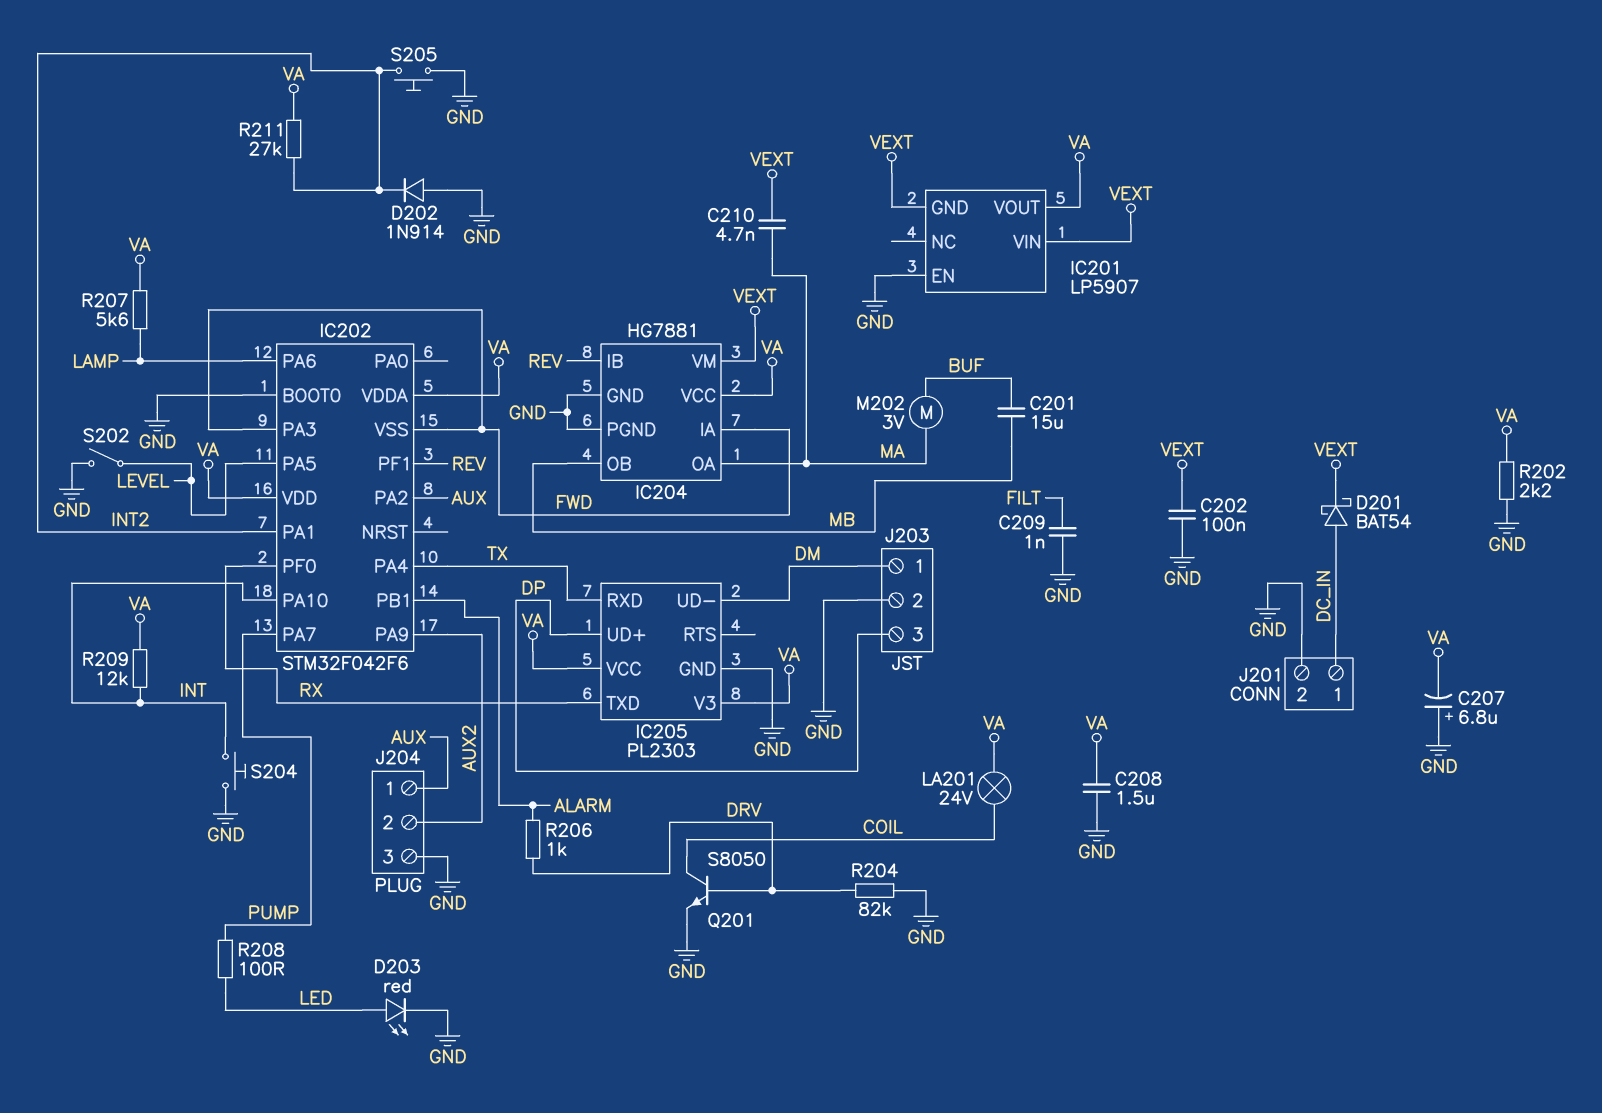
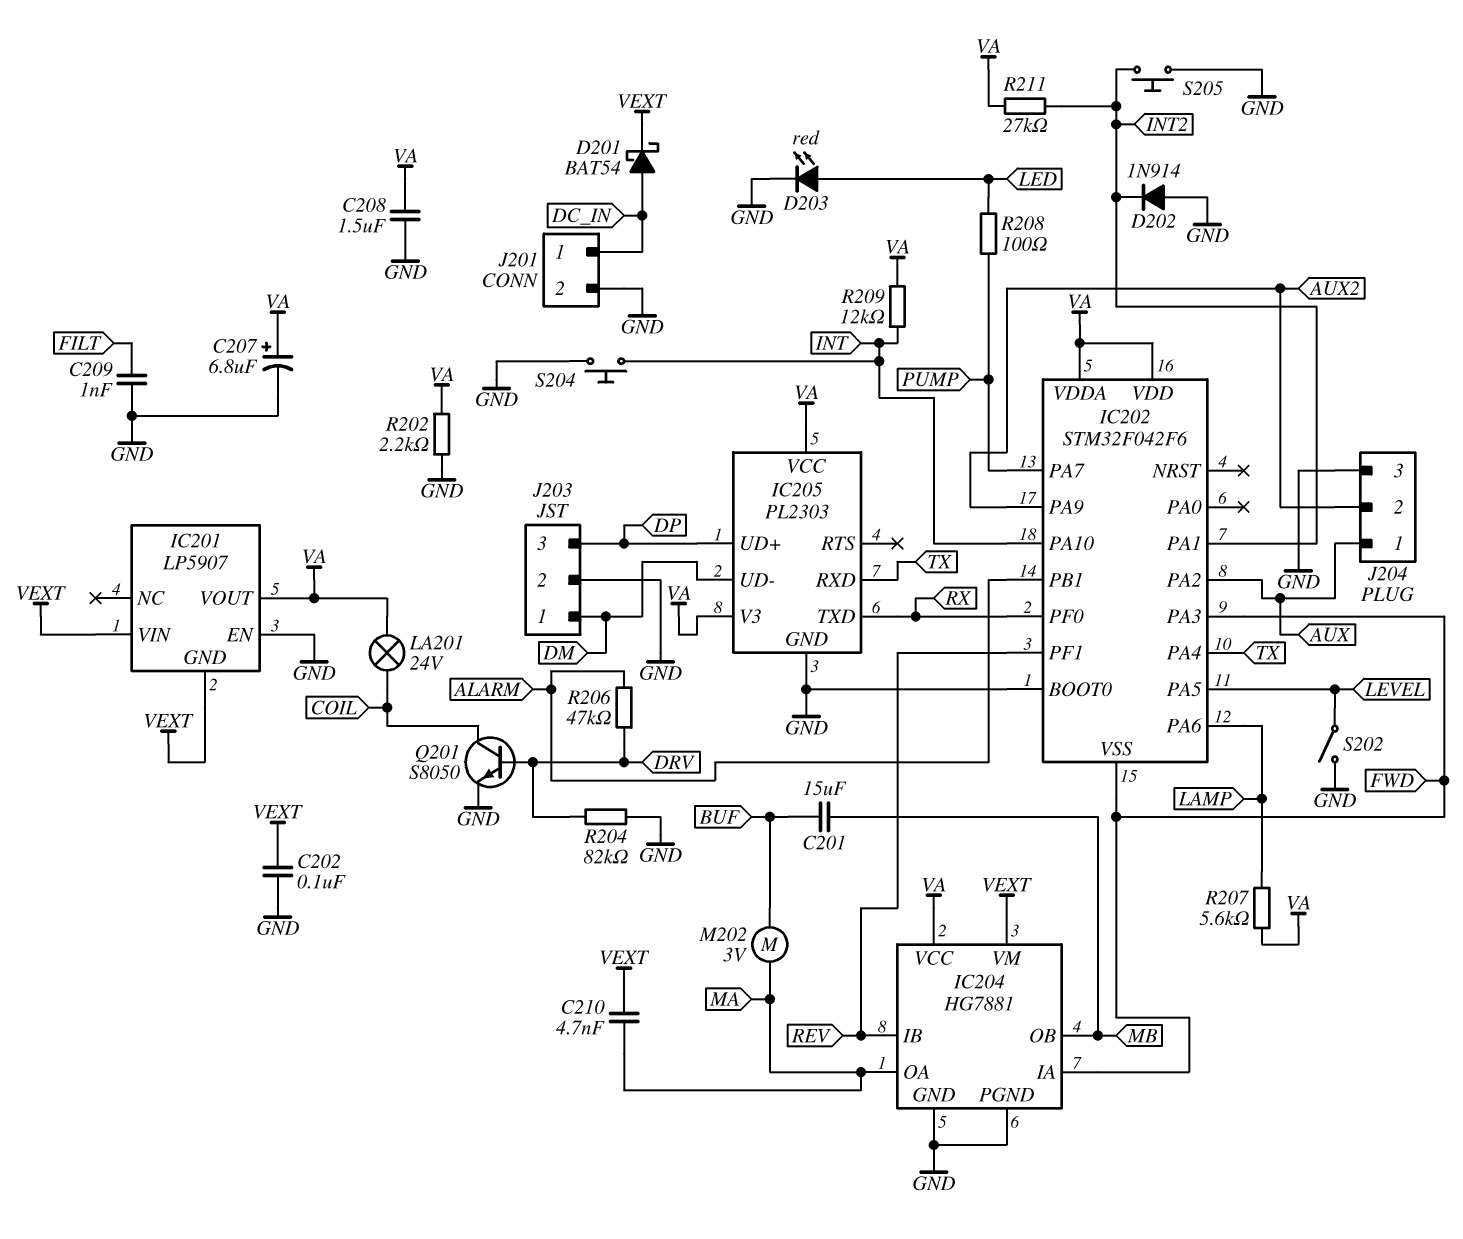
C207: 6.8uF (plus GND, minus VA) -> 6.8uF (plus VA, minus GND)
R206: 1k (ALARM, DRV) -> 47k (ALARM, DRV)

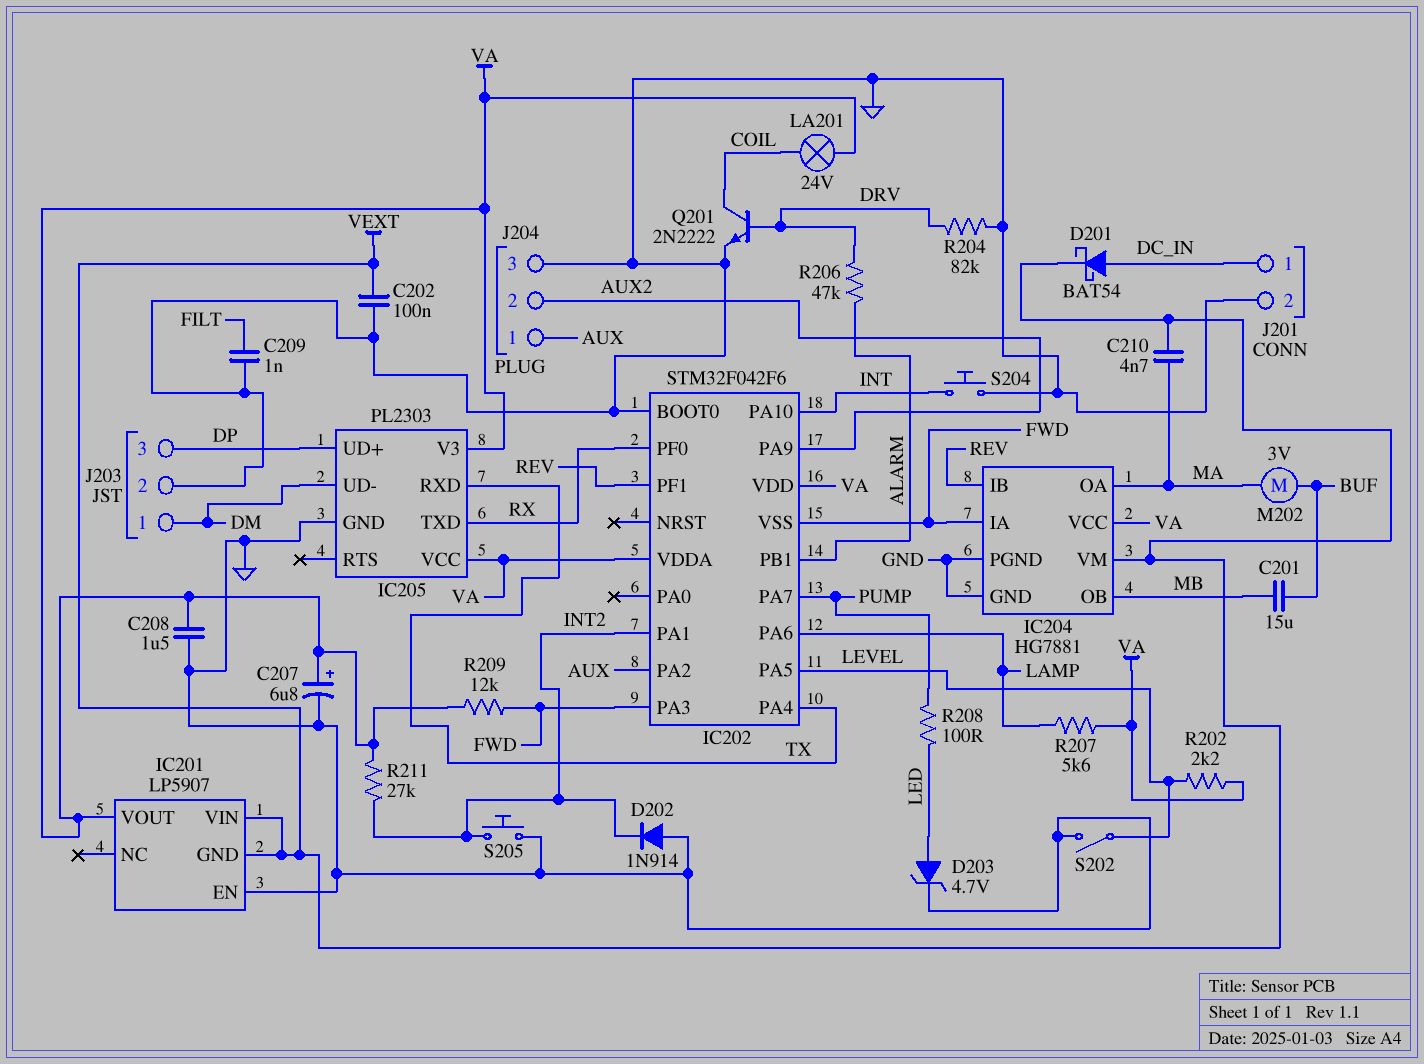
D203: LED red (A LED, K GND) -> zener 4.7V (A LED, K GND)
Q201: NPN S8050 (B DRV, C COIL, E GND) -> NPN 2N2222 (B DRV, C COIL, E GND)
R202: 2.2k (GND, VA) -> 2.2k (LEVEL, VA)
R209: 12k (INT, VA) -> 12k (FWD, VA)

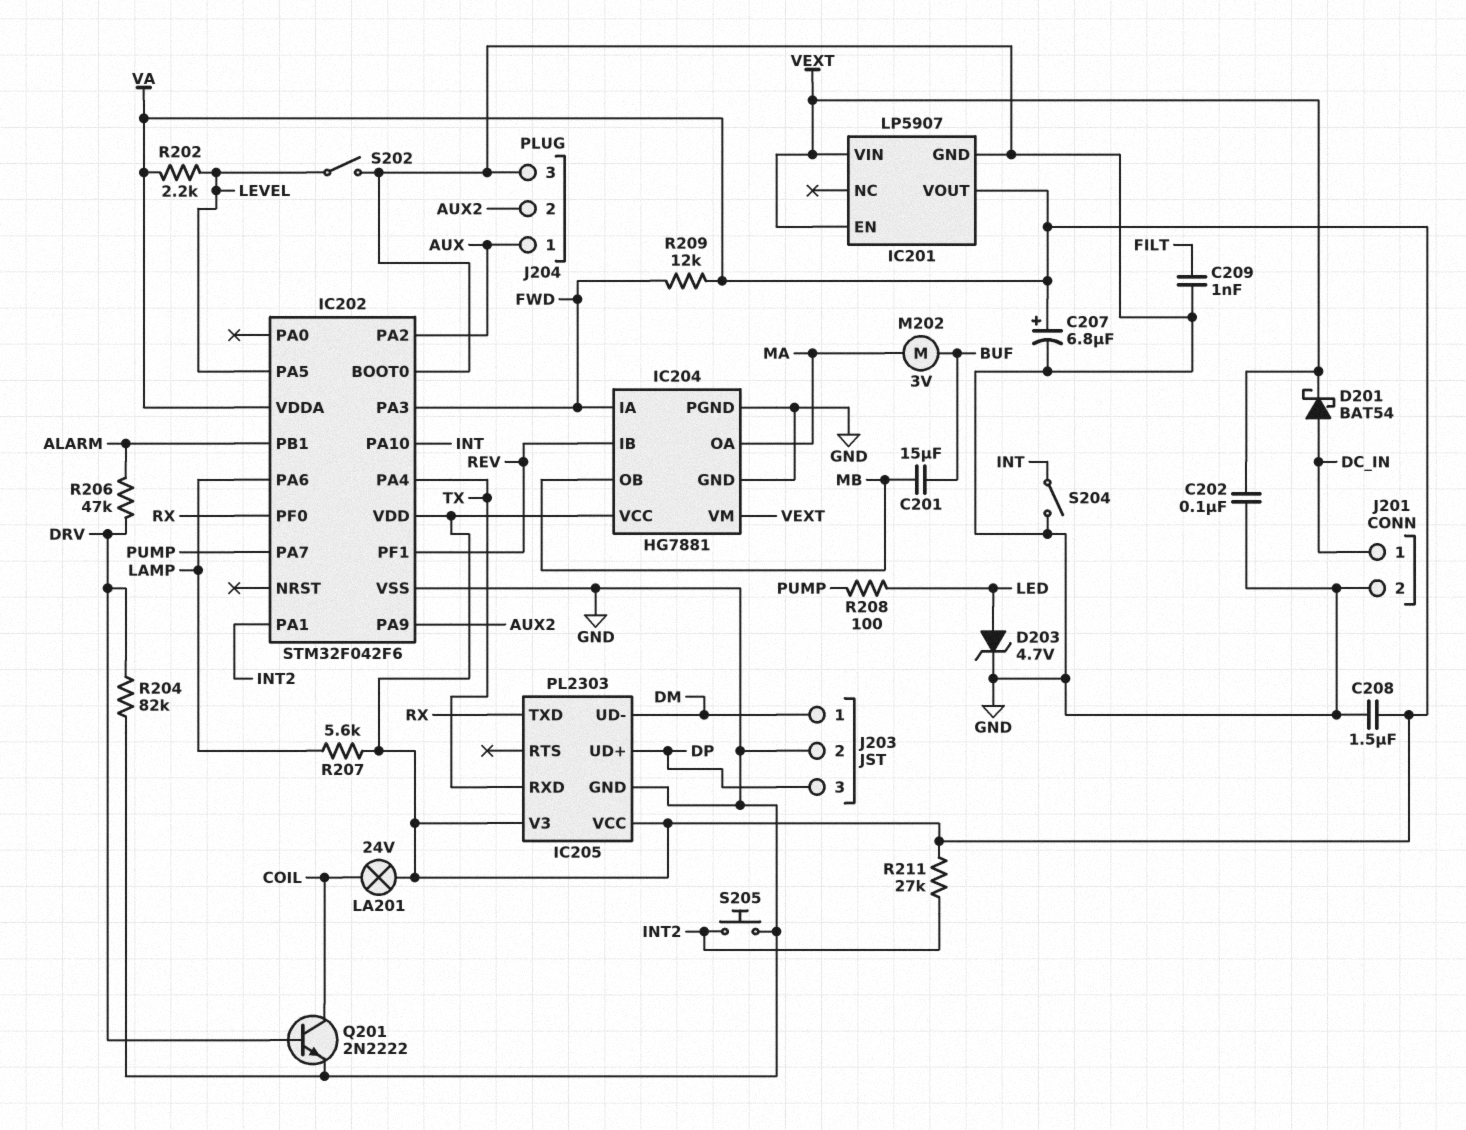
C210: 4.7nF (MA, VEXT) -> none
D202: diode 1N914 (A GND, K INT2) -> none
IC201 pin EN: GND -> VEXT
IC201 pin GND: VEXT -> GND
IC202 pin VSS: FWD -> GND
S204: button (GND, INT) -> switch (GND, INT)

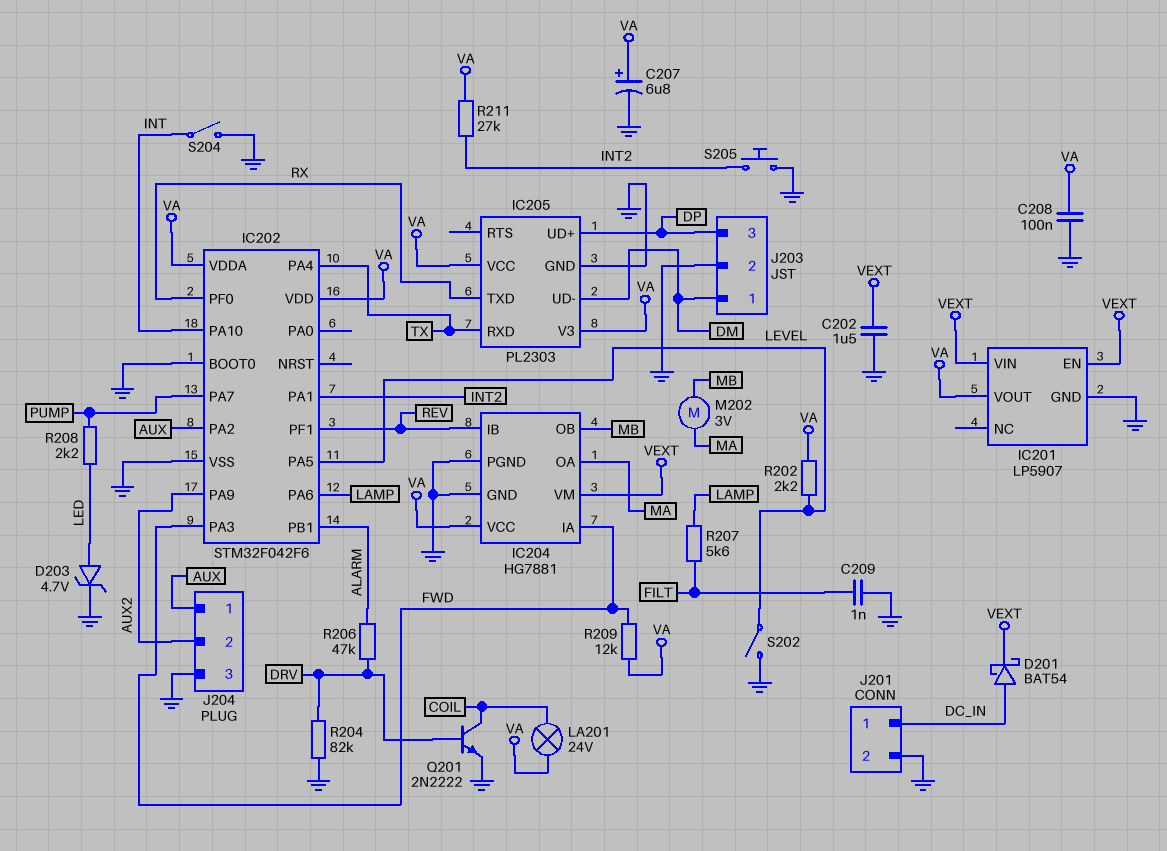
C201: 15uF (BUF, MB) -> none
C202: 100nF (GND, VEXT) -> 1.5uF (GND, VEXT)
C208: 1.5uF (GND, VA) -> 100nF (GND, VA)
M202: motor 3V (BUF, MA) -> motor 3V (MA, MB)
R207: 5.6k (LAMP, VA) -> 5.6k (FILT, LAMP)
R208: 100 (LED, PUMP) -> 2.2k (LED, PUMP)

